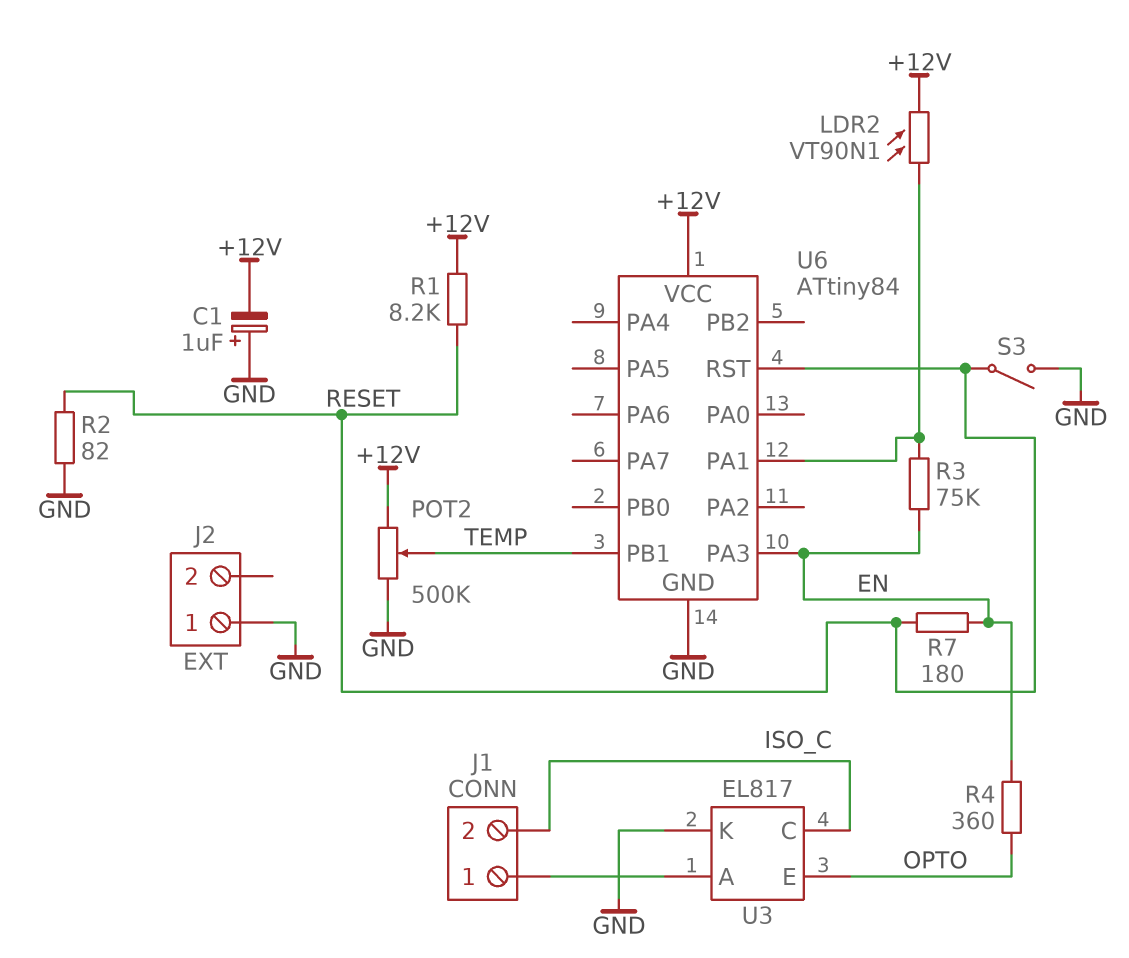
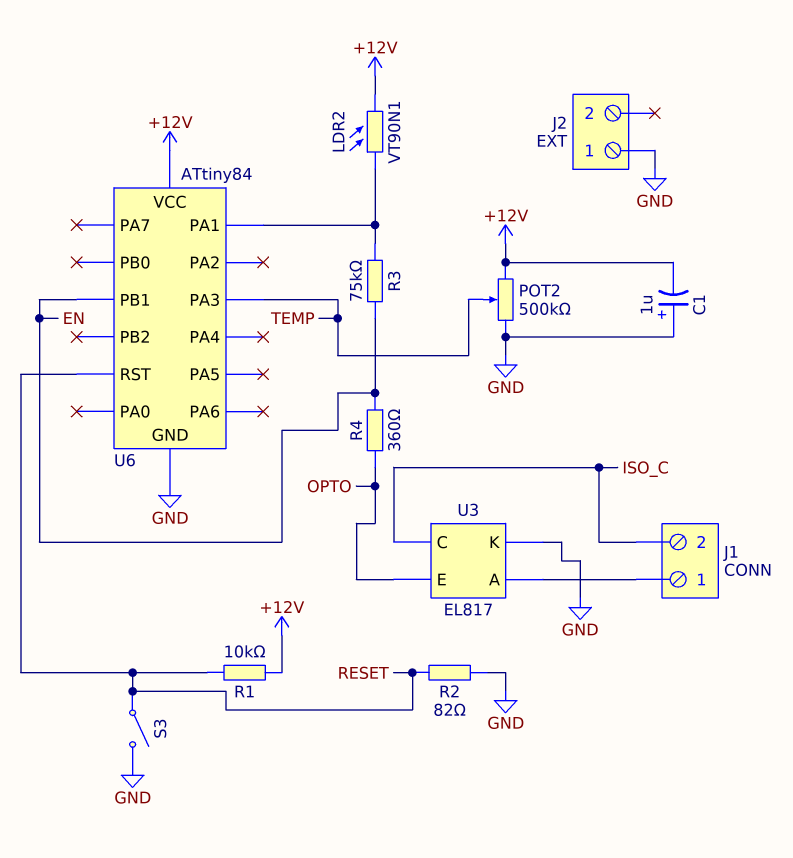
R1: 8.2k (+12V, RESET) -> 10k (+12V, RESET)
R7: 180 (EN, RESET) -> none
U6 pin PA3: EN -> TEMP
U6 pin PB1: TEMP -> EN

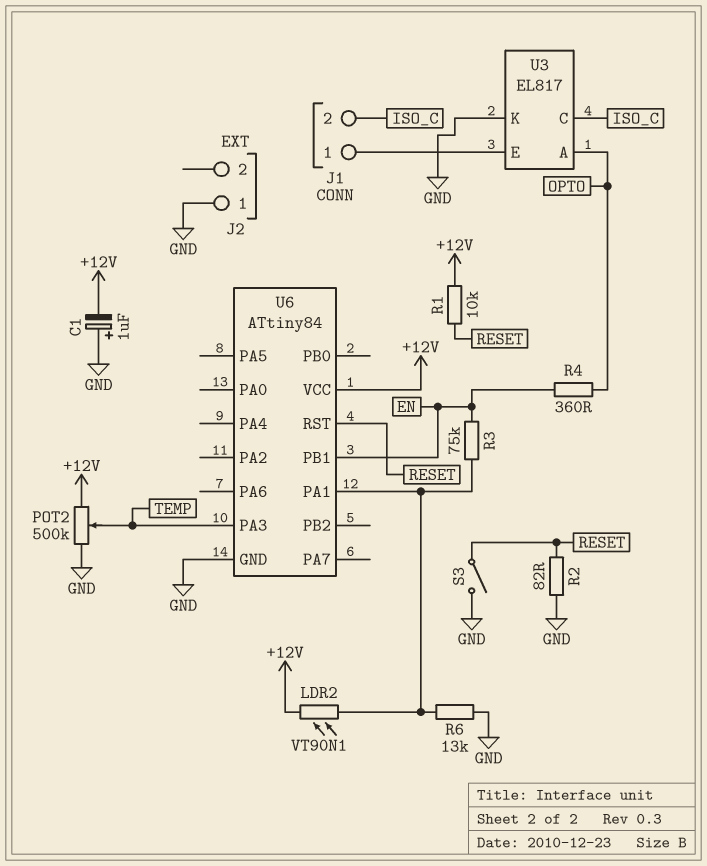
R6: none -> 13k (GND, U6/PA1)
U3 pin A: J1/1 -> OPTO
U3 pin E: OPTO -> J1/1

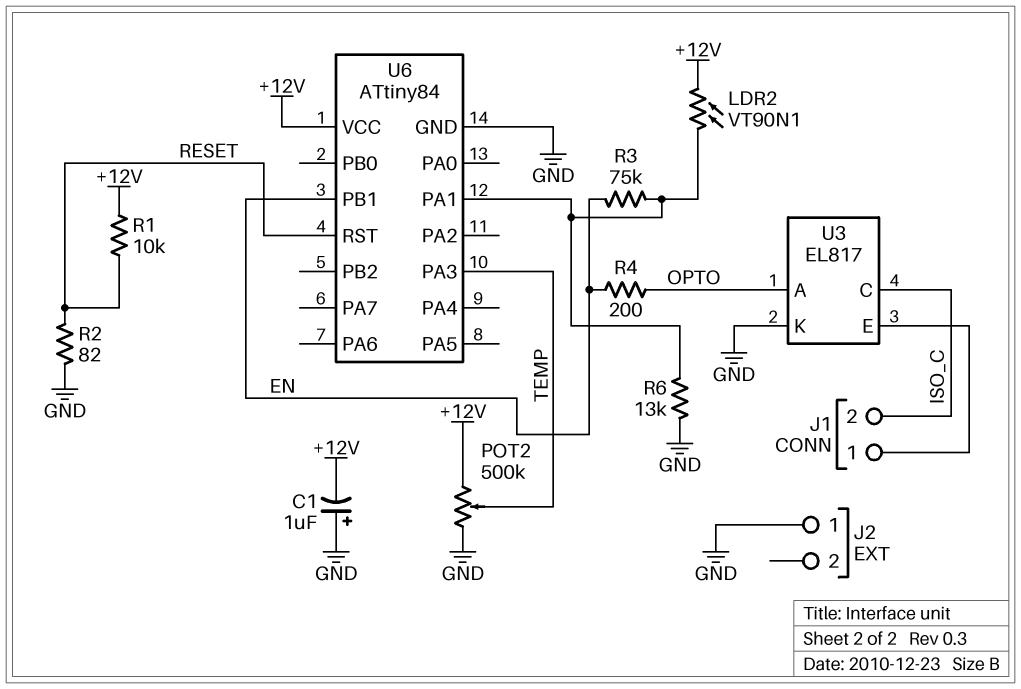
R4: 360 (EN, OPTO) -> 200 (EN, OPTO)
S3: switch (GND, RESET) -> none

